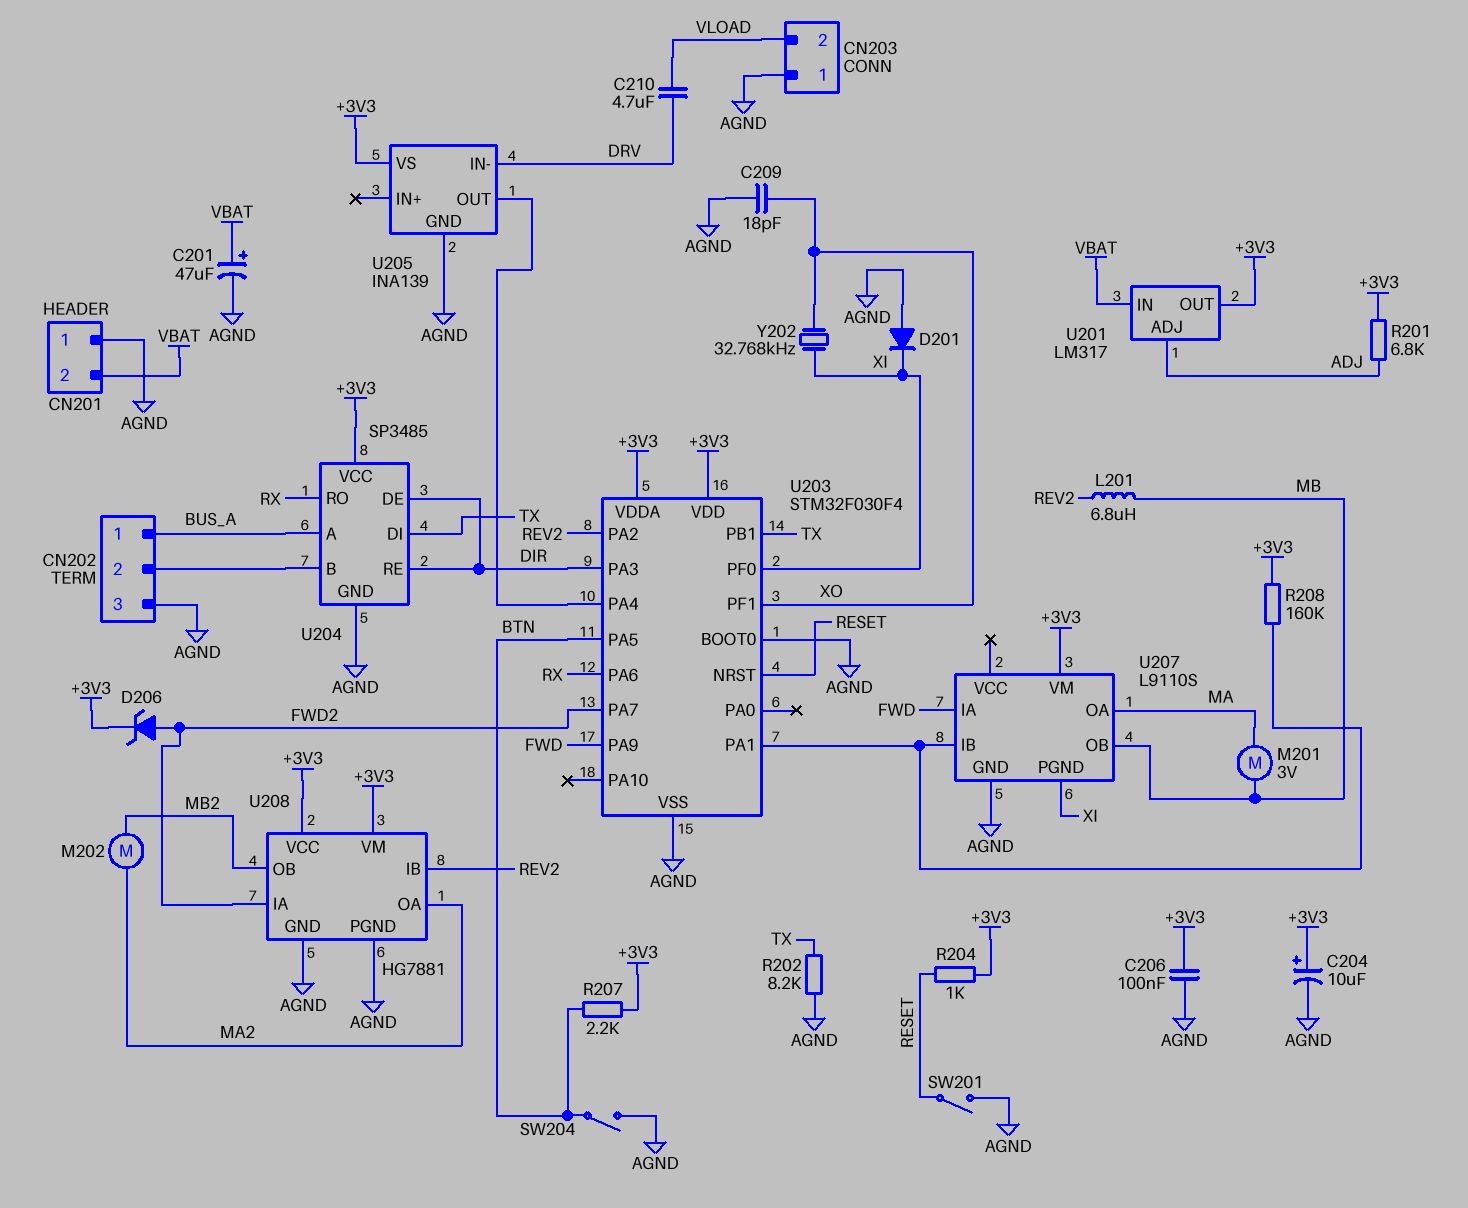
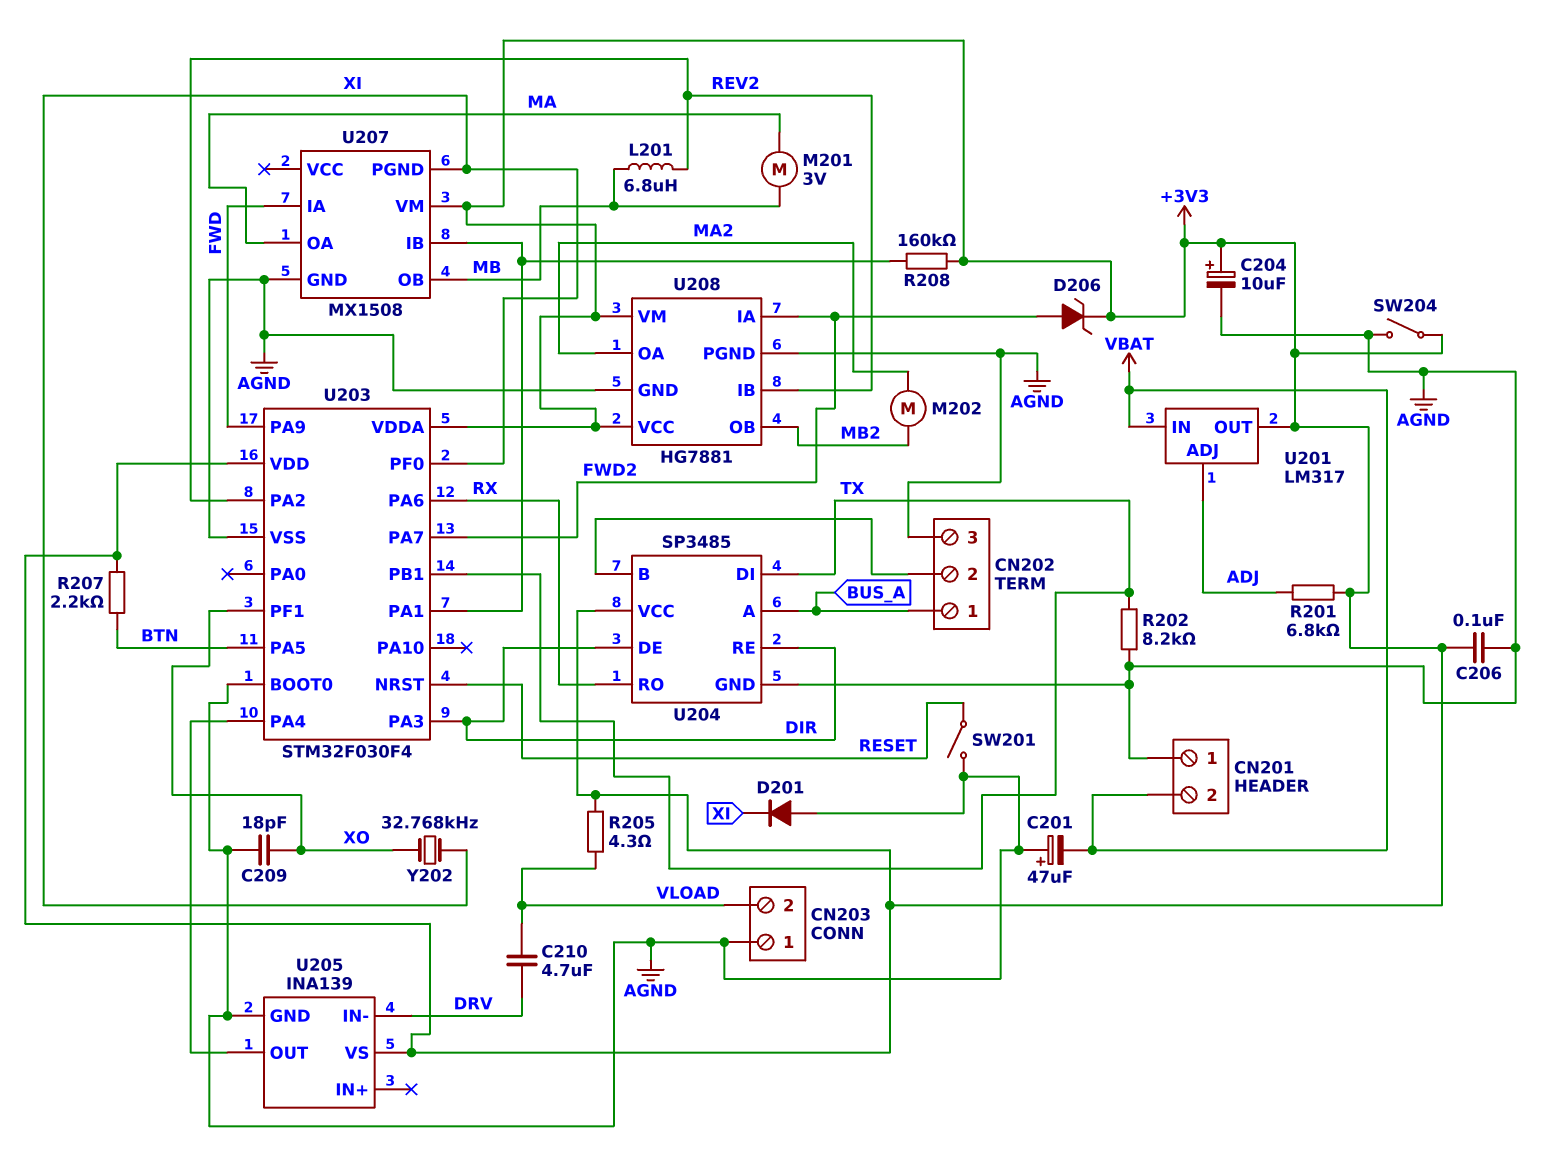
C201: 47uF (plus VBAT, minus AGND) -> 47uF (plus AGND, minus VBAT)
R204: 1k (+3V3, RESET) -> none
R205: none -> 4.3 (+3V3, VLOAD)
SW204: switch (AGND, BTN) -> switch (+3V3, AGND)
U207: L9110S -> MX1508

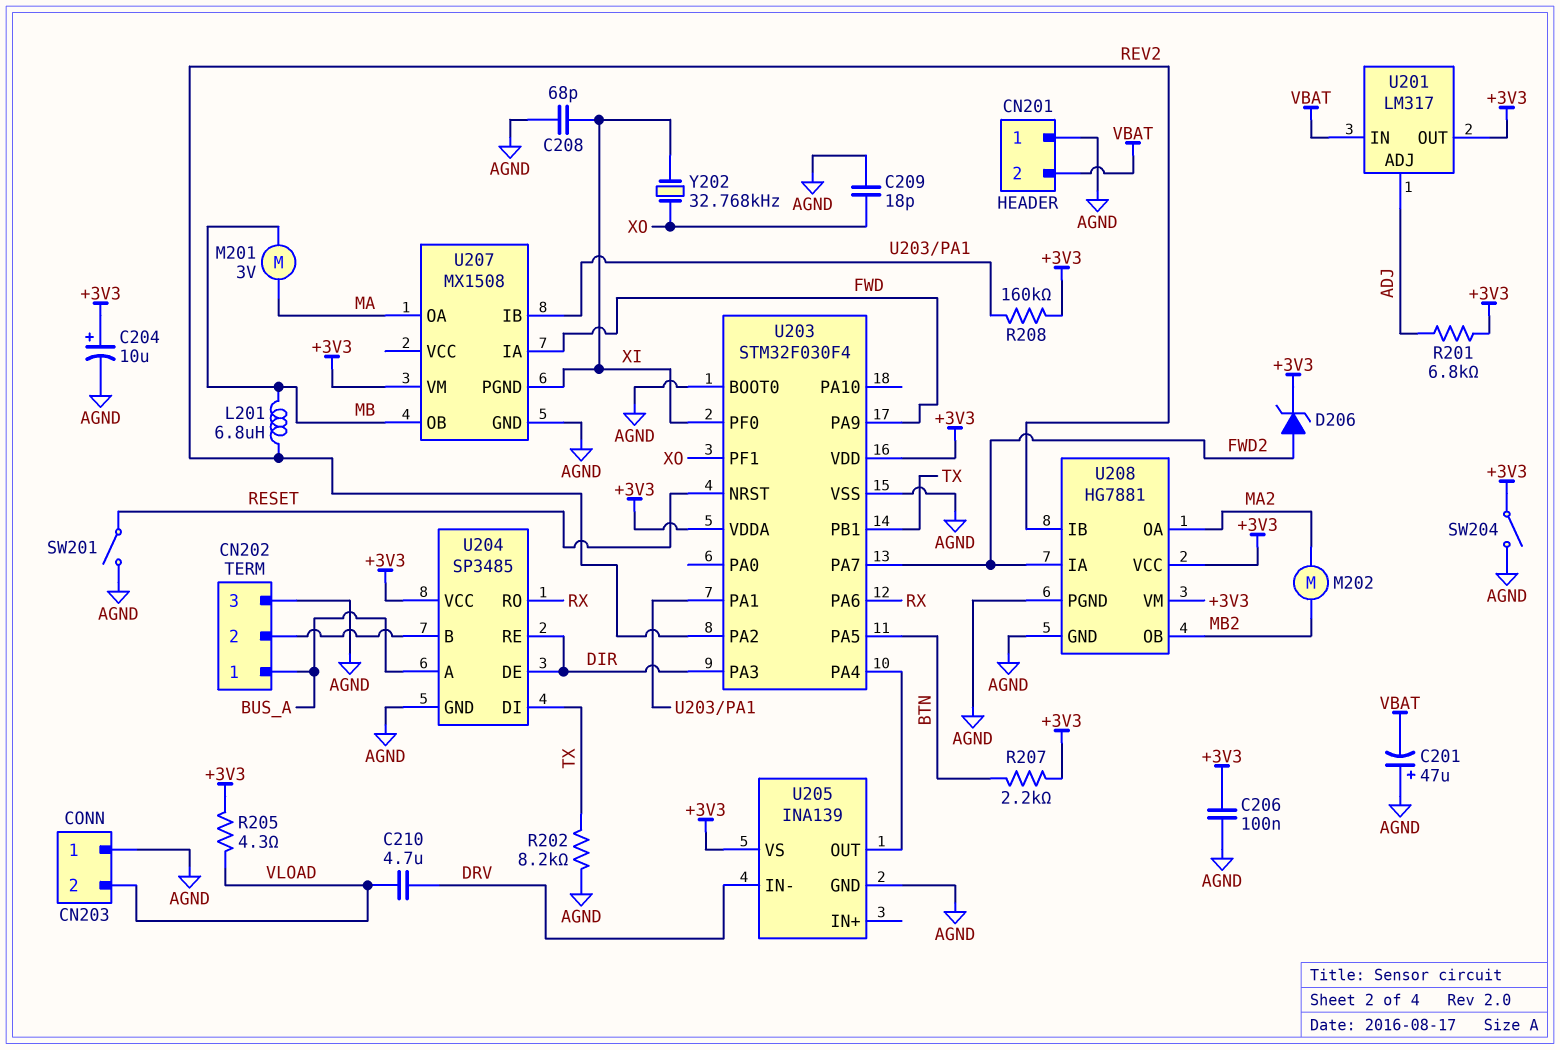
C208: none -> 68pF (AGND, XI)
D201: diode (A AGND, K XI) -> none

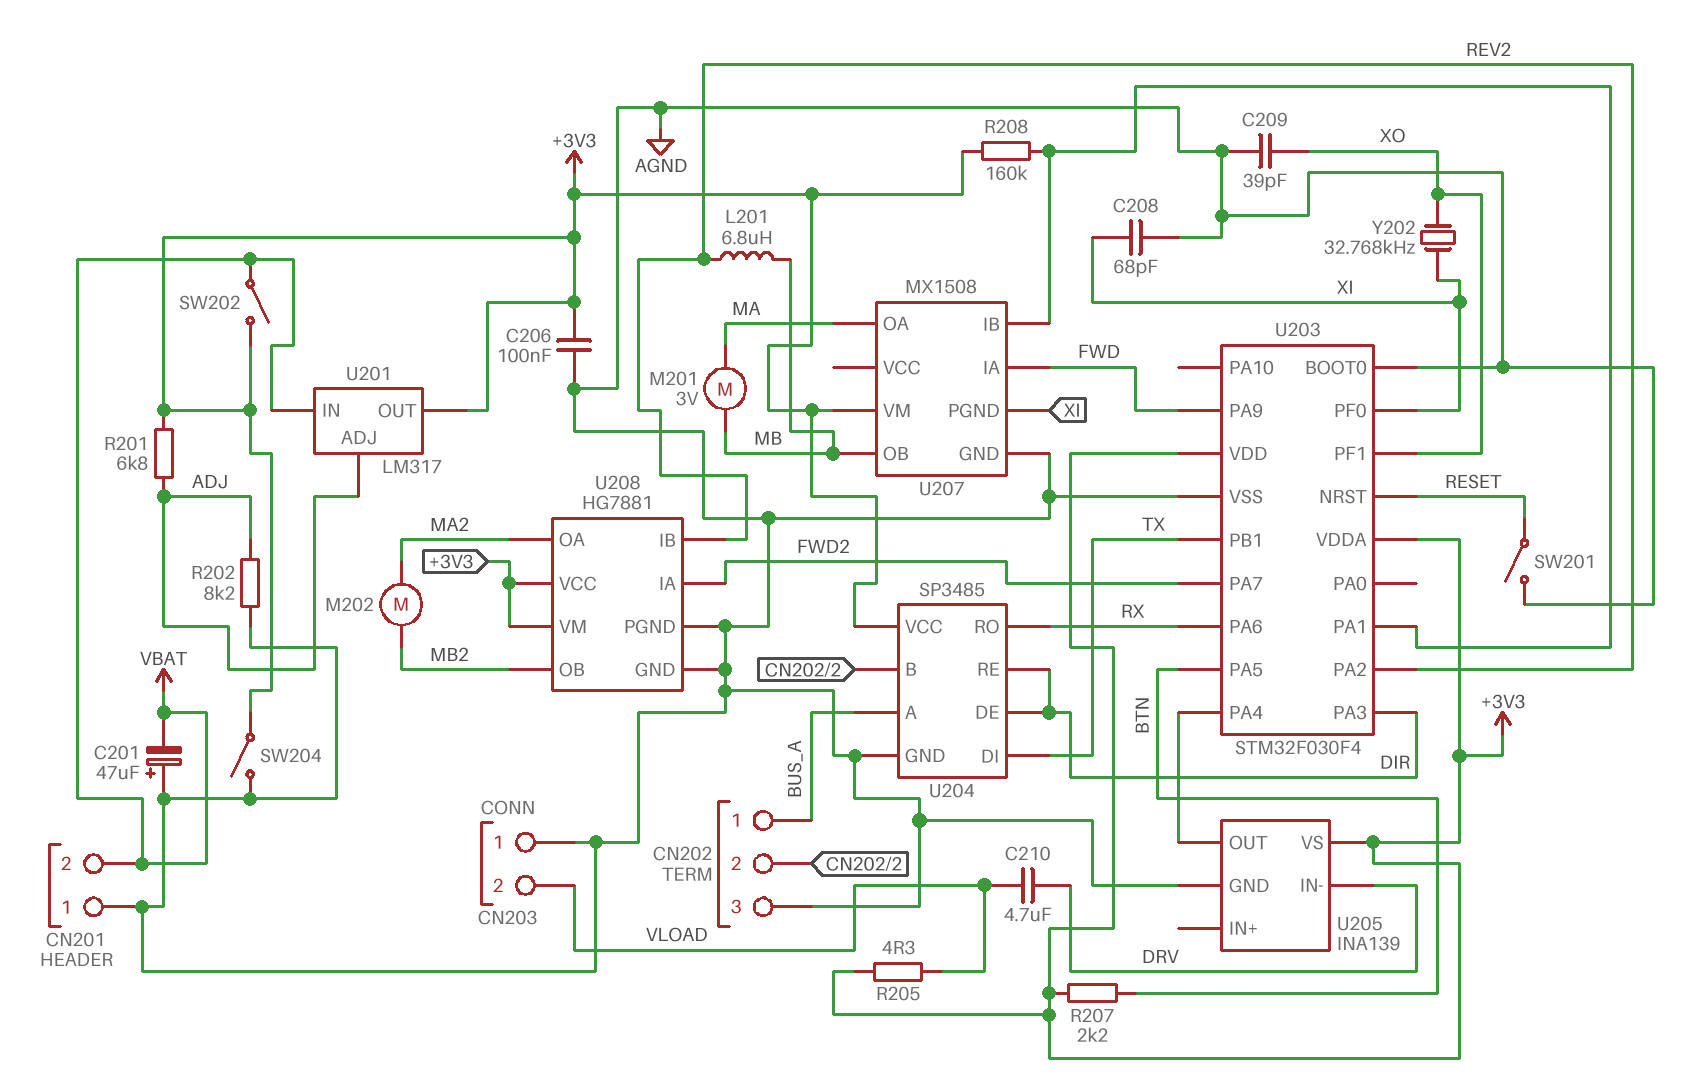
C204: 10uF (plus +3V3, minus AGND) -> none
C209: 18pF (AGND, XO) -> 39pF (AGND, XO)
D206: zener (A FWD2, K +3V3) -> none
R202: 8.2k (AGND, TX) -> 8.2k (ADJ, AGND)
SW202: none -> switch (+3V3, VBAT)

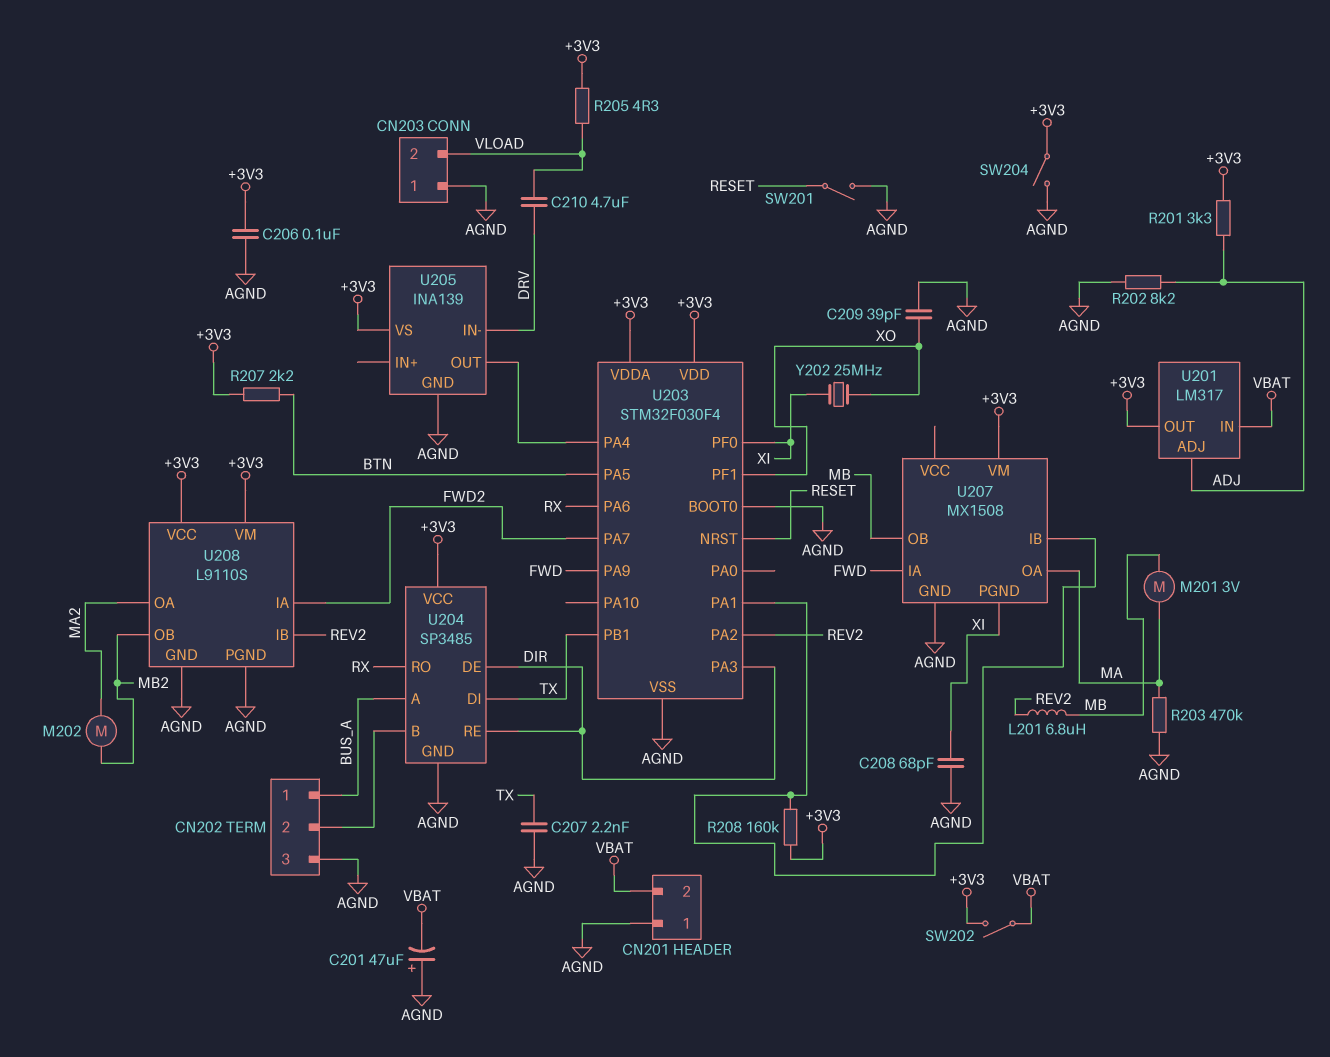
C207: none -> 2.2nF (AGND, TX)
R201: 6.8k (+3V3, ADJ) -> 3.3k (+3V3, ADJ)
R203: none -> 470k (AGND, MA)
U208: HG7881 -> L9110S
Y202: 32.768kHz (XI, XO) -> 25MHz (XI, XO)

